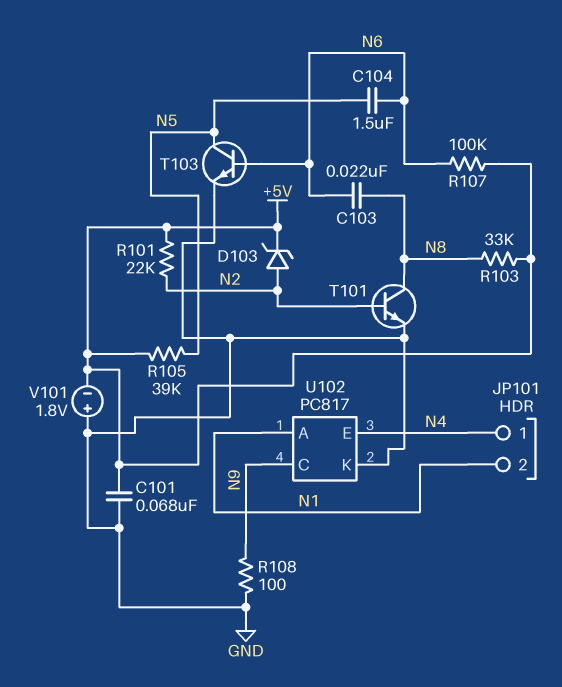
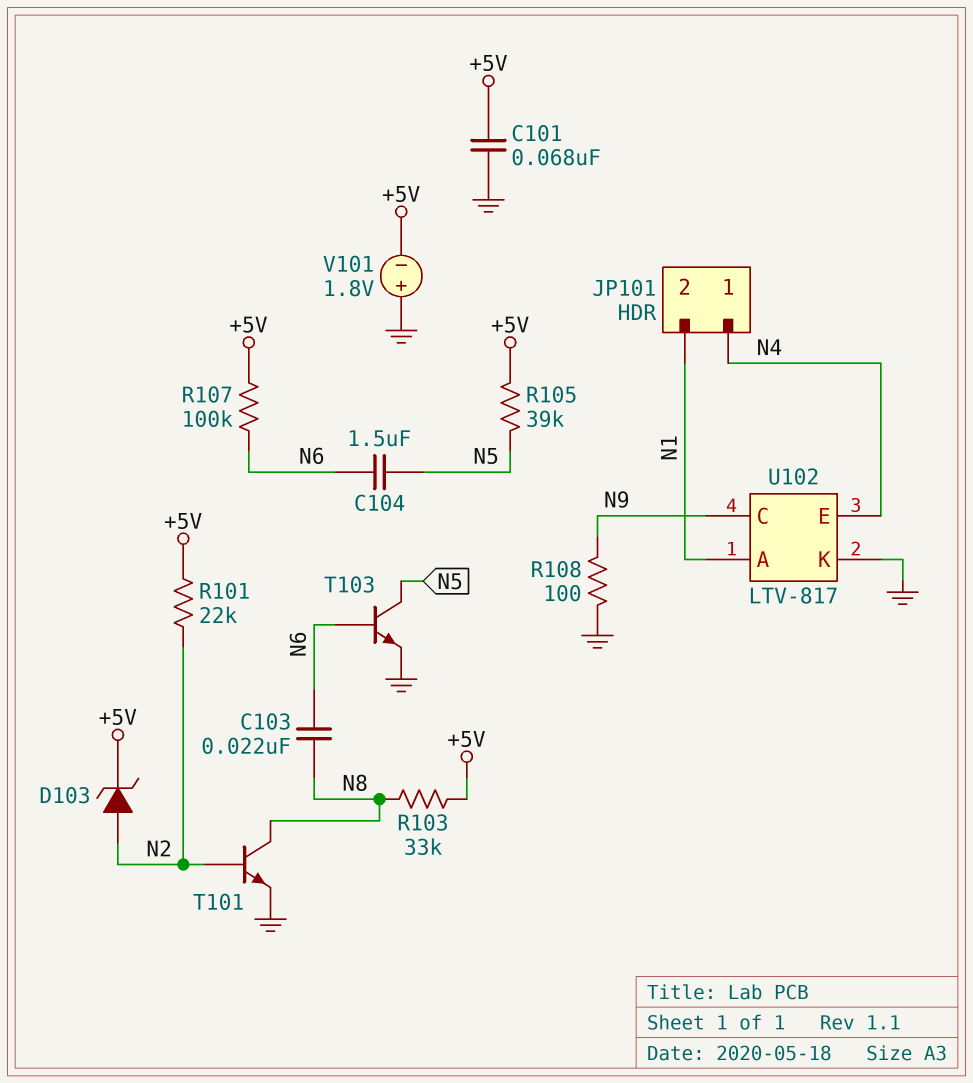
U102: PC817 -> LTV-817

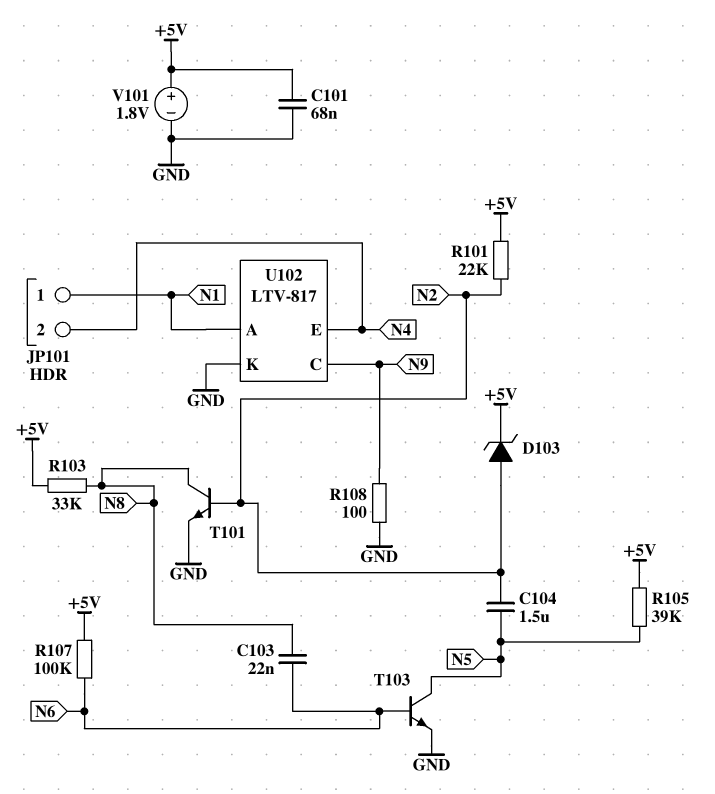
C104: 1.5uF (N5, N6) -> 1.5uF (N2, N5)
JP101 pin 1: N4 -> N1
JP101 pin 2: N1 -> N4
V101: 1.8V (plus GND, minus +5V) -> 1.8V (plus +5V, minus GND)

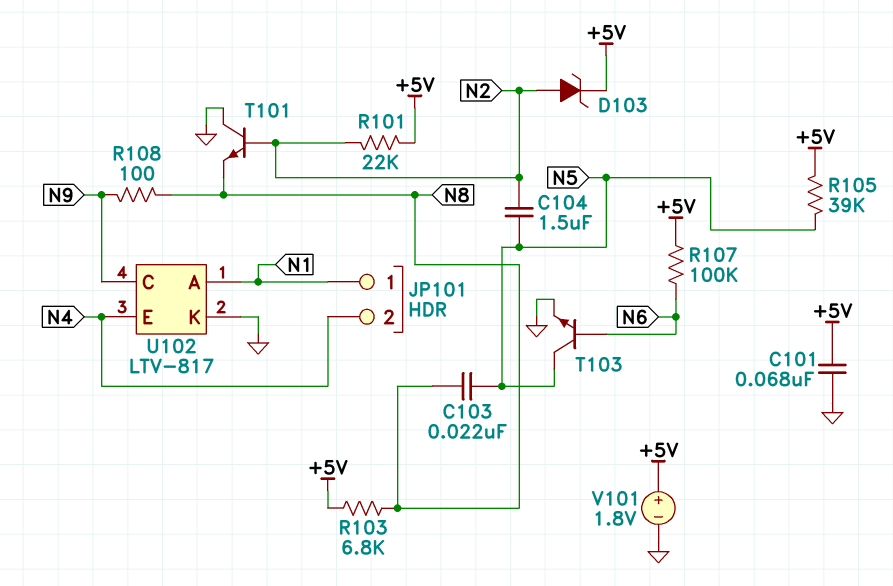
C103: 22nF (N6, N8) -> 22nF (N5, N8)
R103: 33k (+5V, N8) -> 6.8k (+5V, N8)
R108: 100 (GND, N9) -> 100 (N8, N9)
T101: NPN (B N2, C N8, E GND) -> NPN (B N2, C GND, E N8)

